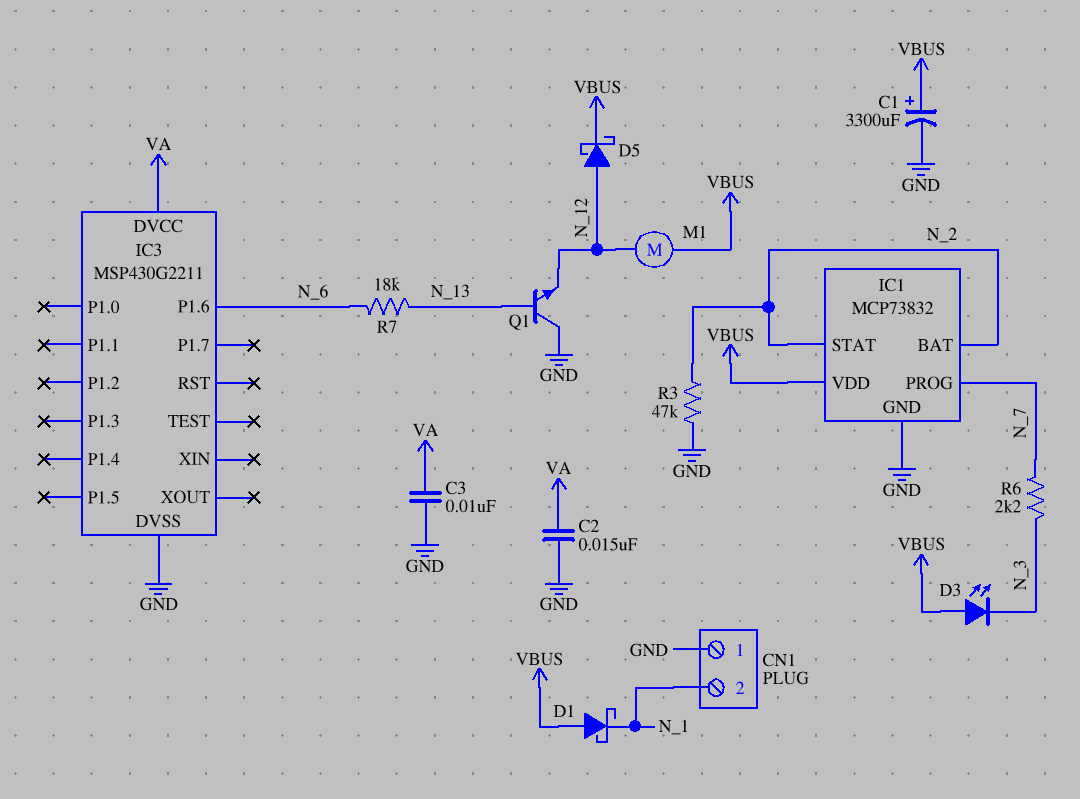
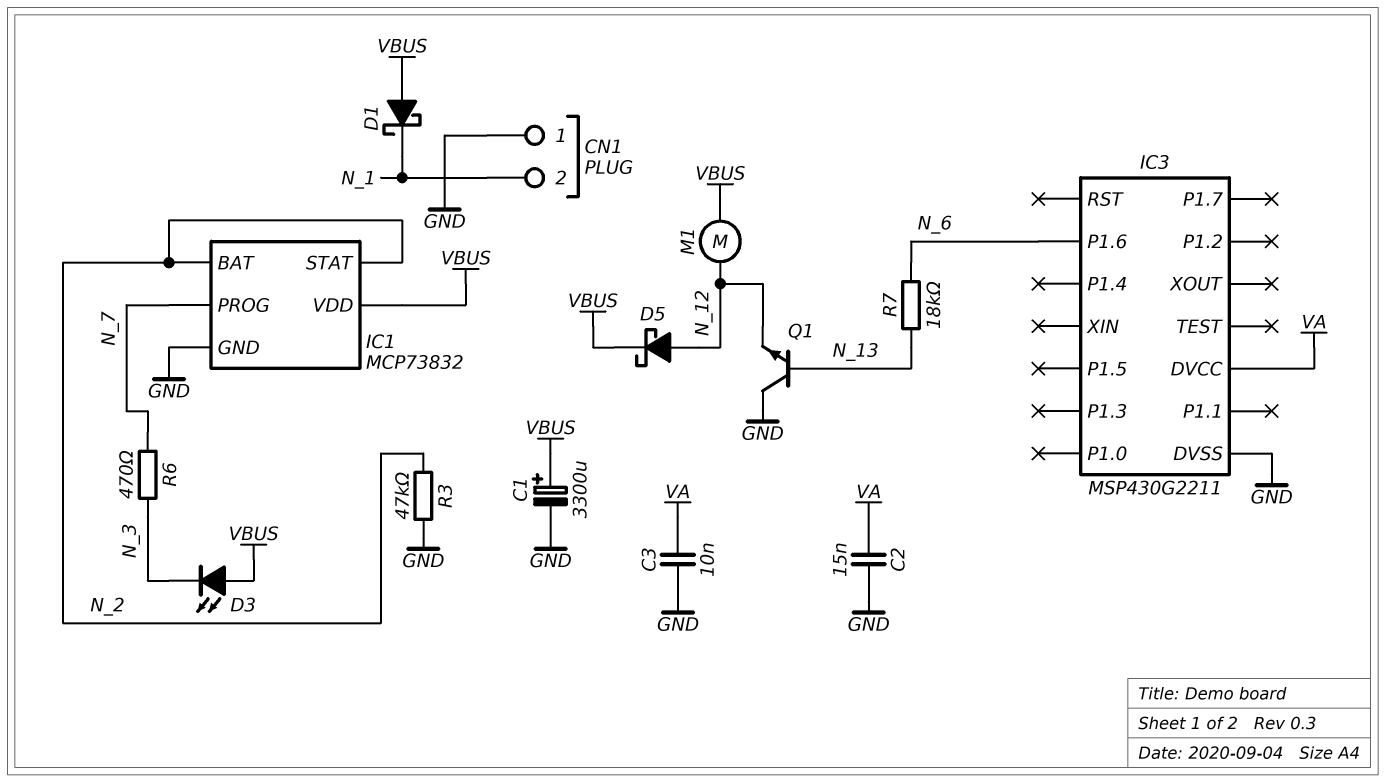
R6: 2.2k (N_3, N_7) -> 470 (N_3, N_7)

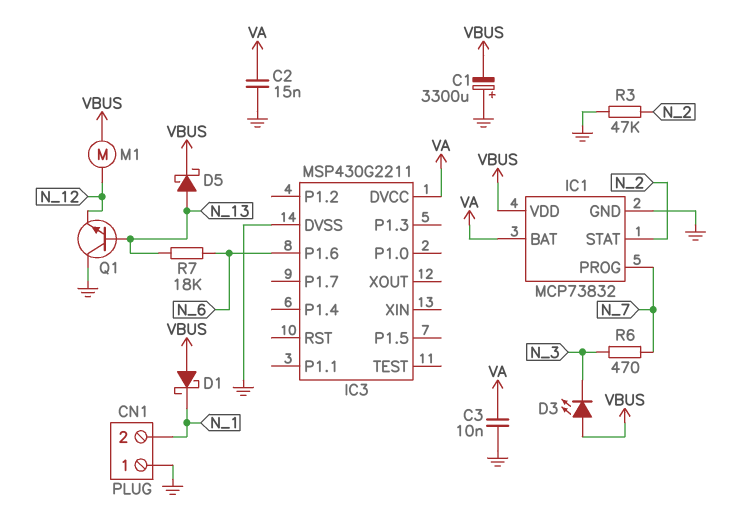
C1: 3300uF (plus VBUS, minus GND) -> 3300uF (plus GND, minus VBUS)
D5: schottky (A N_12, K VBUS) -> schottky (A N_13, K VBUS)
IC1 pin BAT: N_2 -> VA

